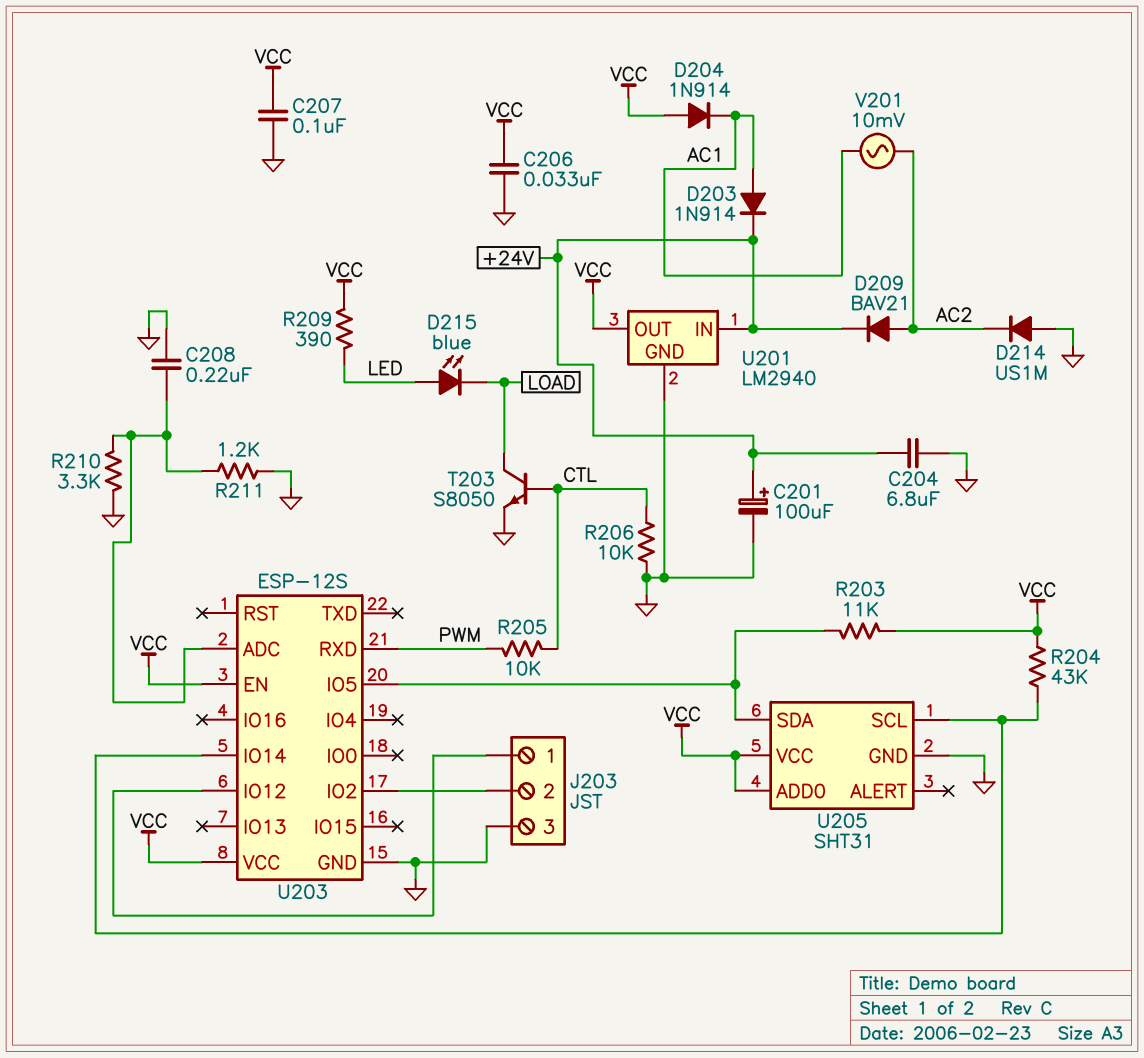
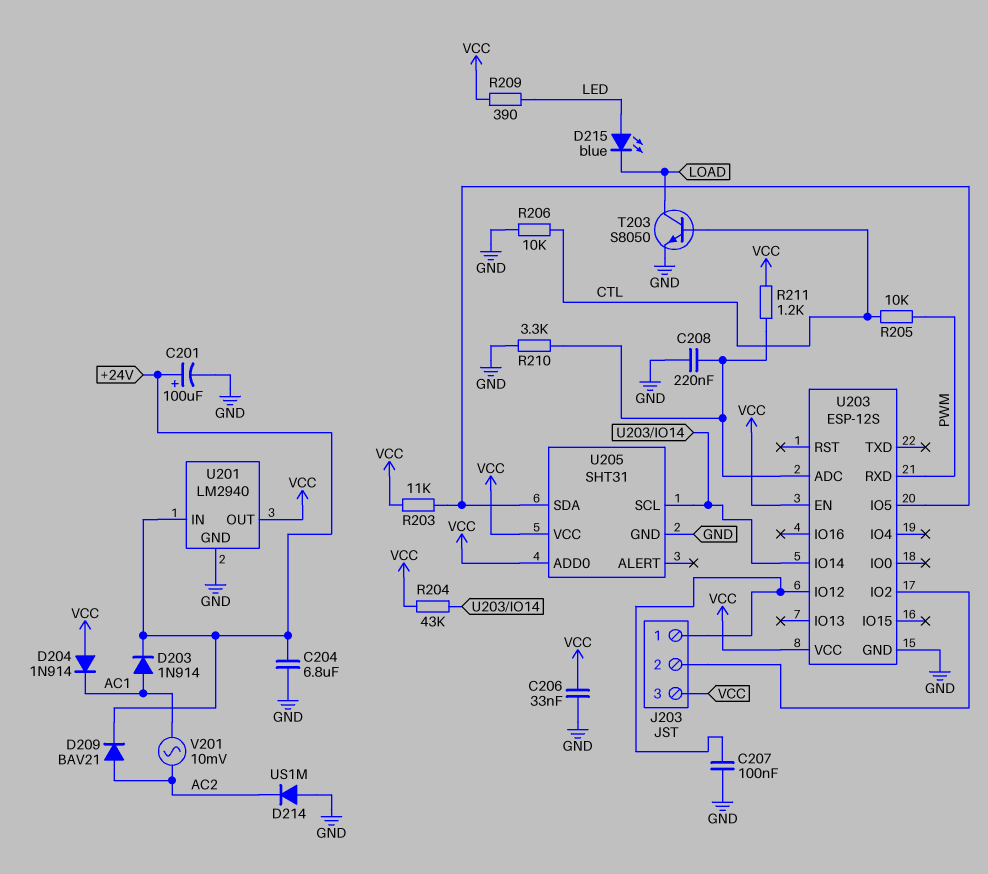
C207: 100nF (GND, VCC) -> 100nF (GND, J203/1)
J203 pin 3: GND -> VCC
R211: 1.2k (GND, U203/ADC) -> 1.2k (U203/ADC, VCC)

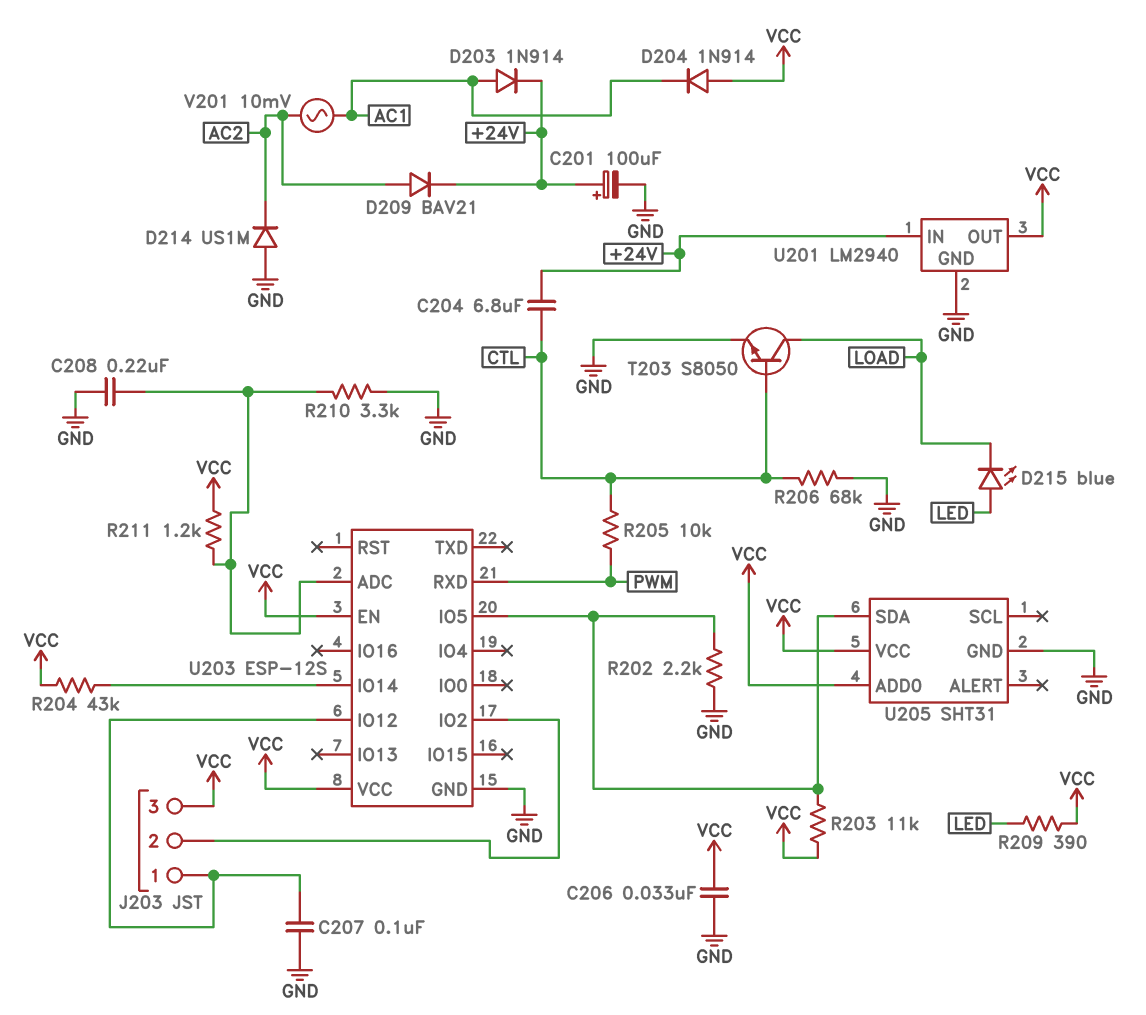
C204: 6.8uF (+24V, GND) -> 6.8uF (+24V, CTL)
R202: none -> 2.2k (GND, U203/IO5)
R206: 10k (CTL, GND) -> 68k (CTL, GND)
U205 pin SCL: U203/IO14 -> none

